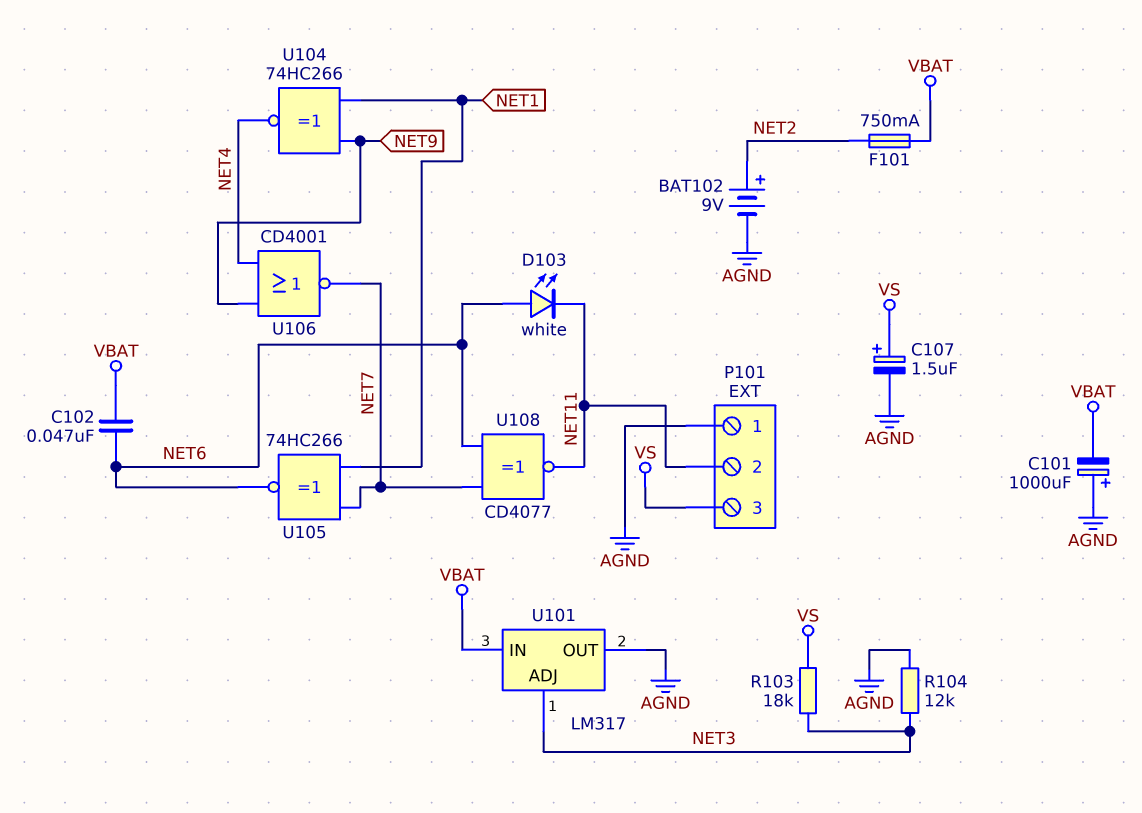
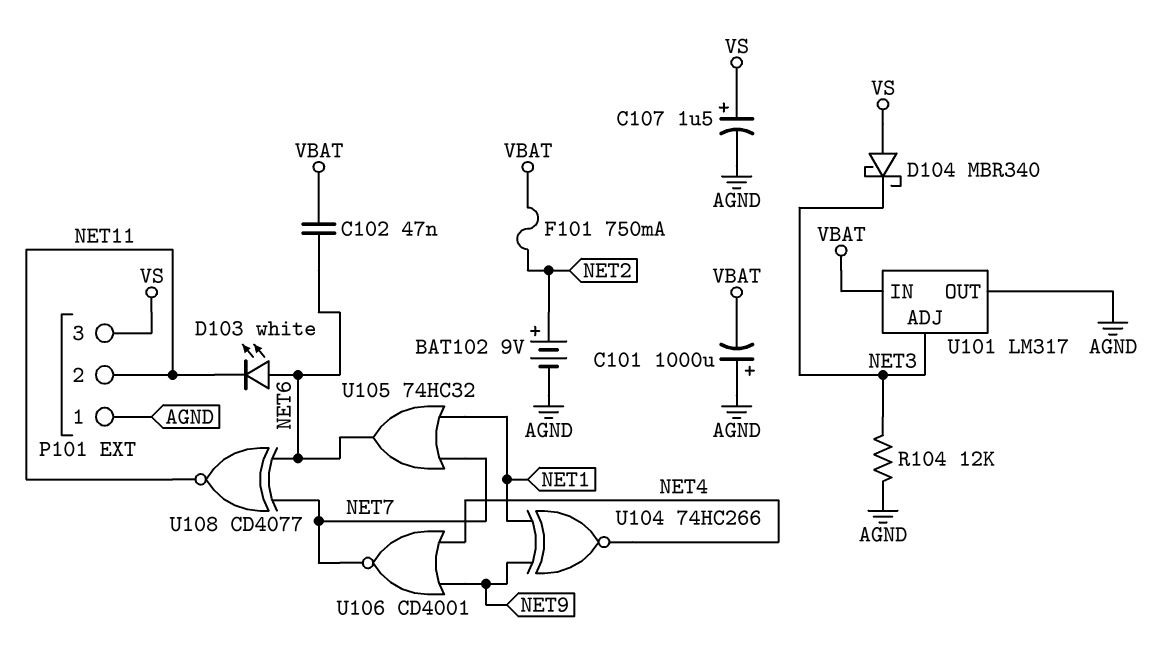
D104: none -> schottky MBR340 (A VS, K NET3)
R103: 18k (NET3, VS) -> none
U105: XNOR 74HC266 (in NET1, in NET7, out NET6) -> OR 74HC32 (in NET1, in NET7, out NET6)

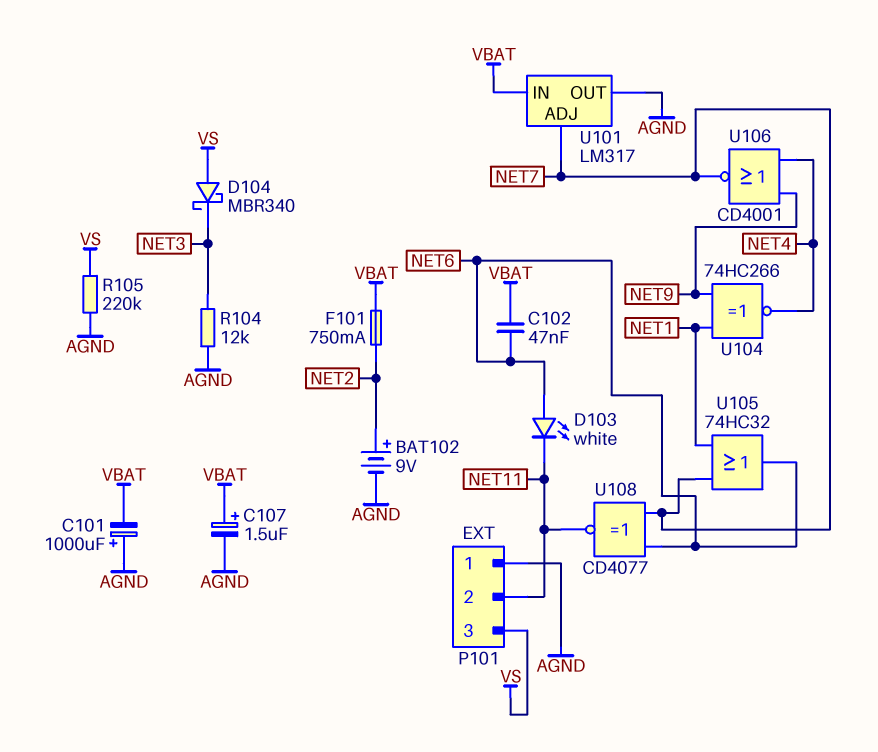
C107: 1.5uF (plus VS, minus AGND) -> 1.5uF (plus VBAT, minus AGND)
R105: none -> 220k (AGND, VS)
U101 pin ADJ: NET3 -> NET7

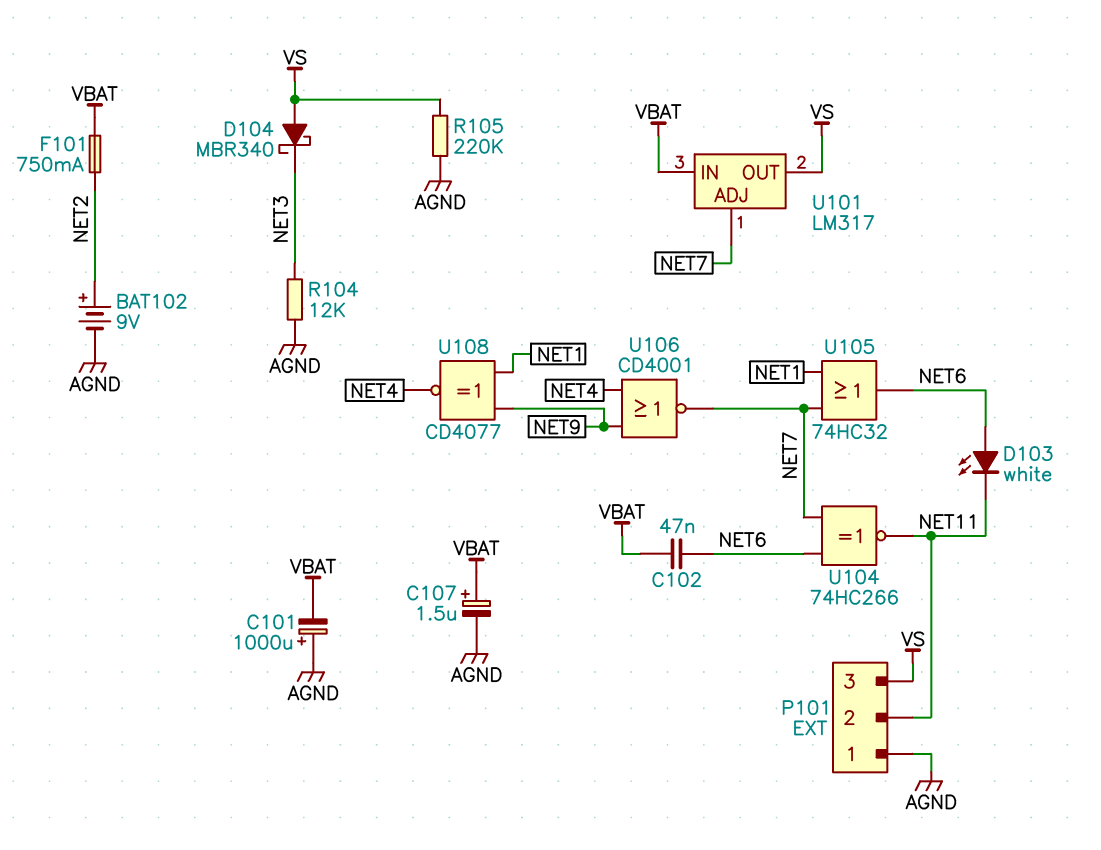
U101 pin OUT: AGND -> VS
U104: XNOR 74HC266 (in NET1, in NET9, out NET4) -> XNOR 74HC266 (in NET6, in NET7, out NET11)
U108: XNOR CD4077 (in NET6, in NET7, out NET11) -> XNOR CD4077 (in NET1, in NET9, out NET4)

